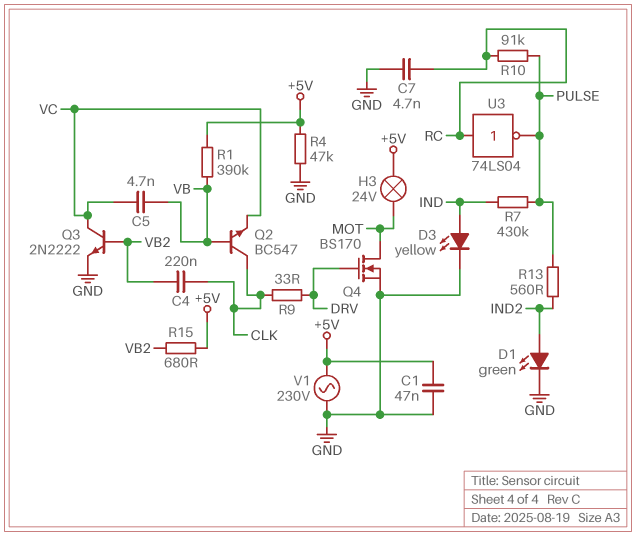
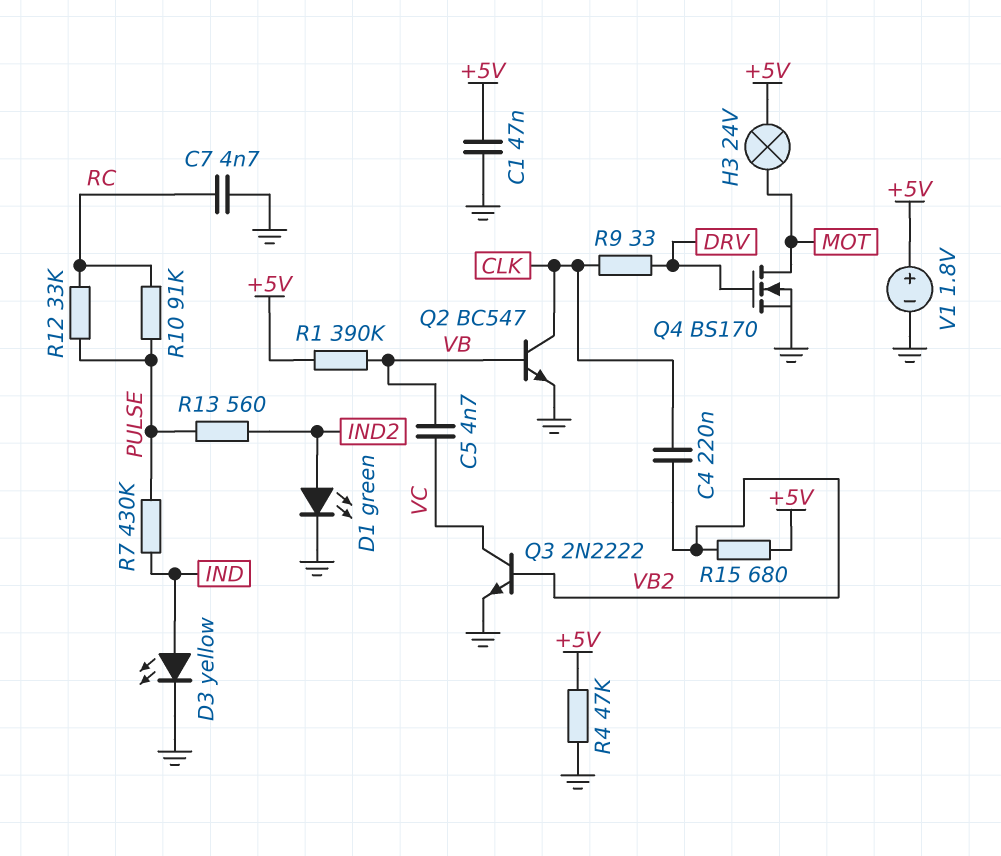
Q2: NPN BC547 (B VB, C CLK, E VC) -> NPN BC547 (B VB, C CLK, E GND)
R12: none -> 33k (PULSE, RC)
U3: NOT 74LS04 (in RC, out PULSE) -> none
V1: AC 230V (+5V, GND) -> 1.8V (plus +5V, minus GND)

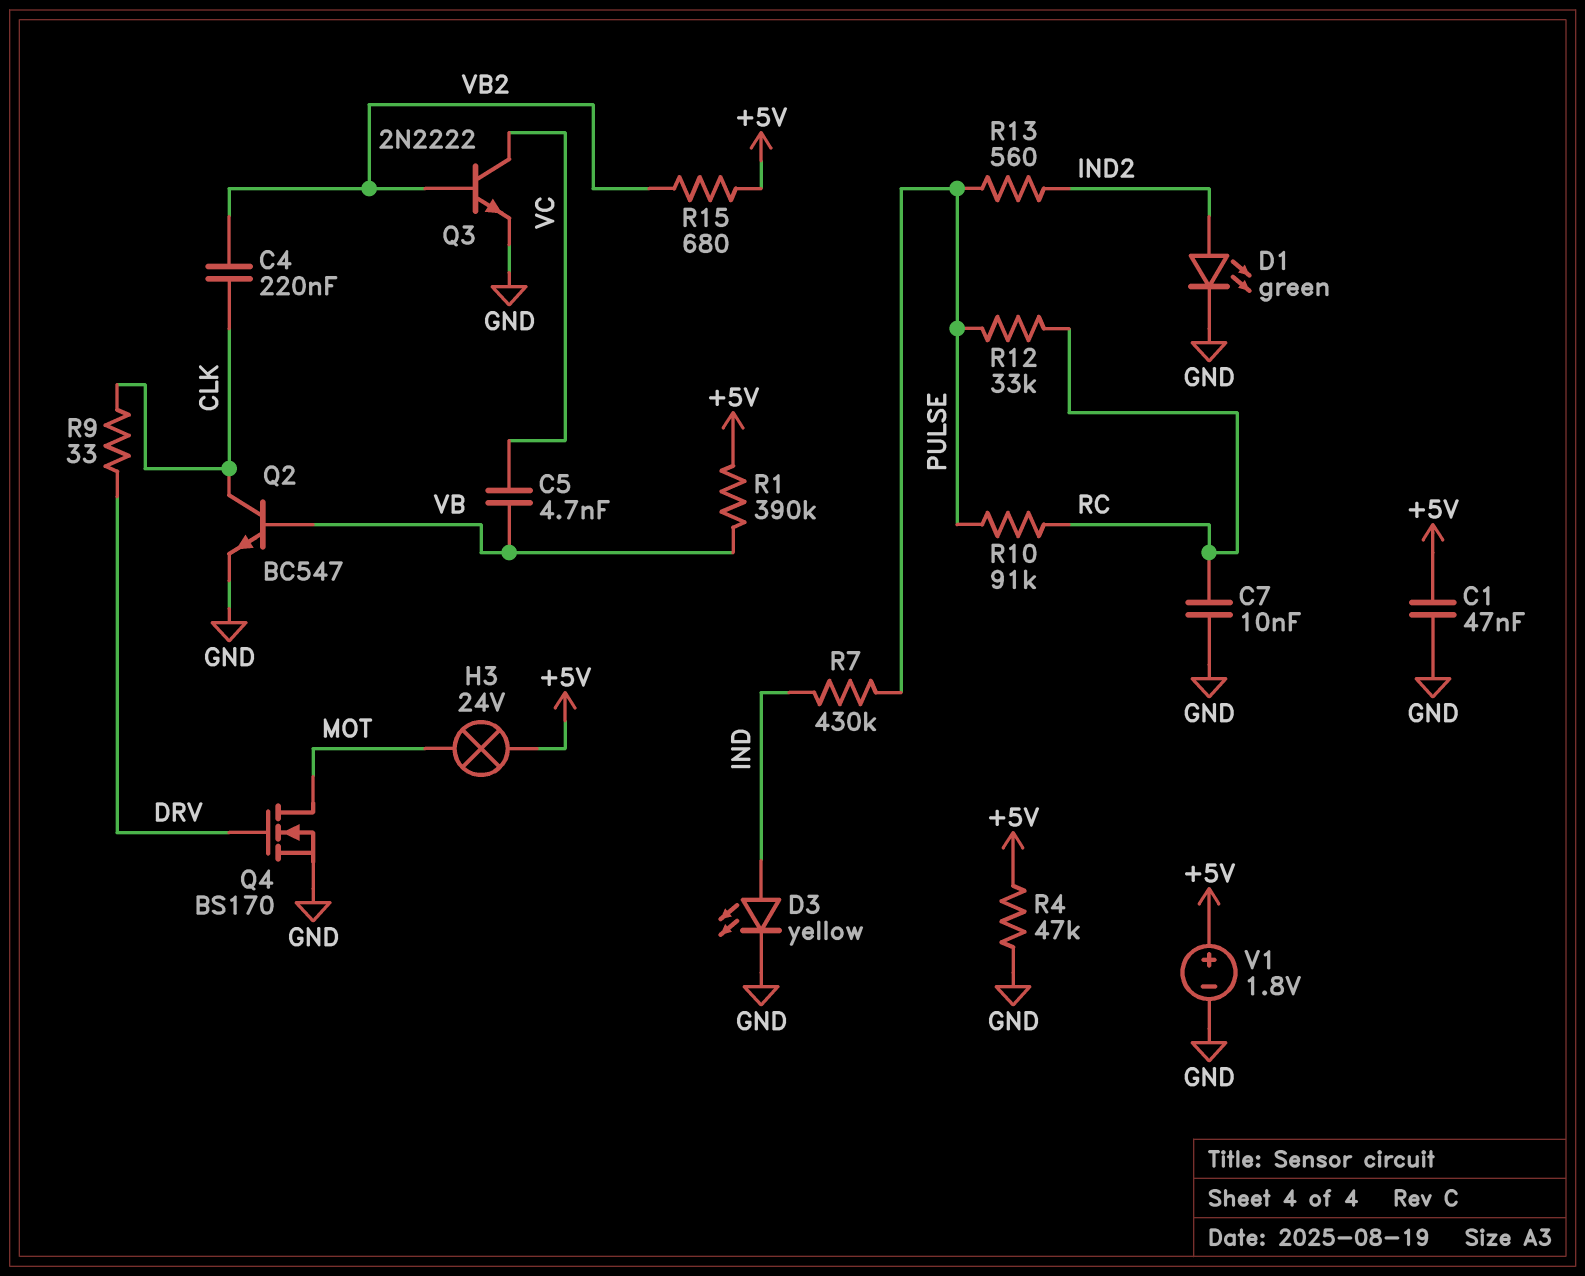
C7: 4.7nF (GND, RC) -> 10nF (GND, RC)

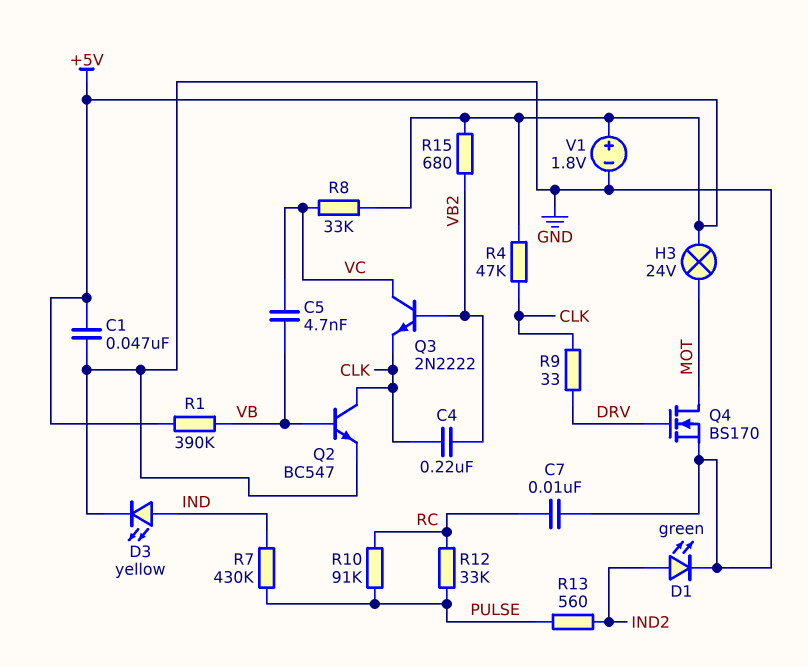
Q3: NPN 2N2222 (B VB2, C VC, E GND) -> NPN 2N2222 (B VB2, C VC, E CLK)
R4: 47k (+5V, GND) -> 47k (+5V, CLK)
R8: none -> 33k (+5V, VC)

